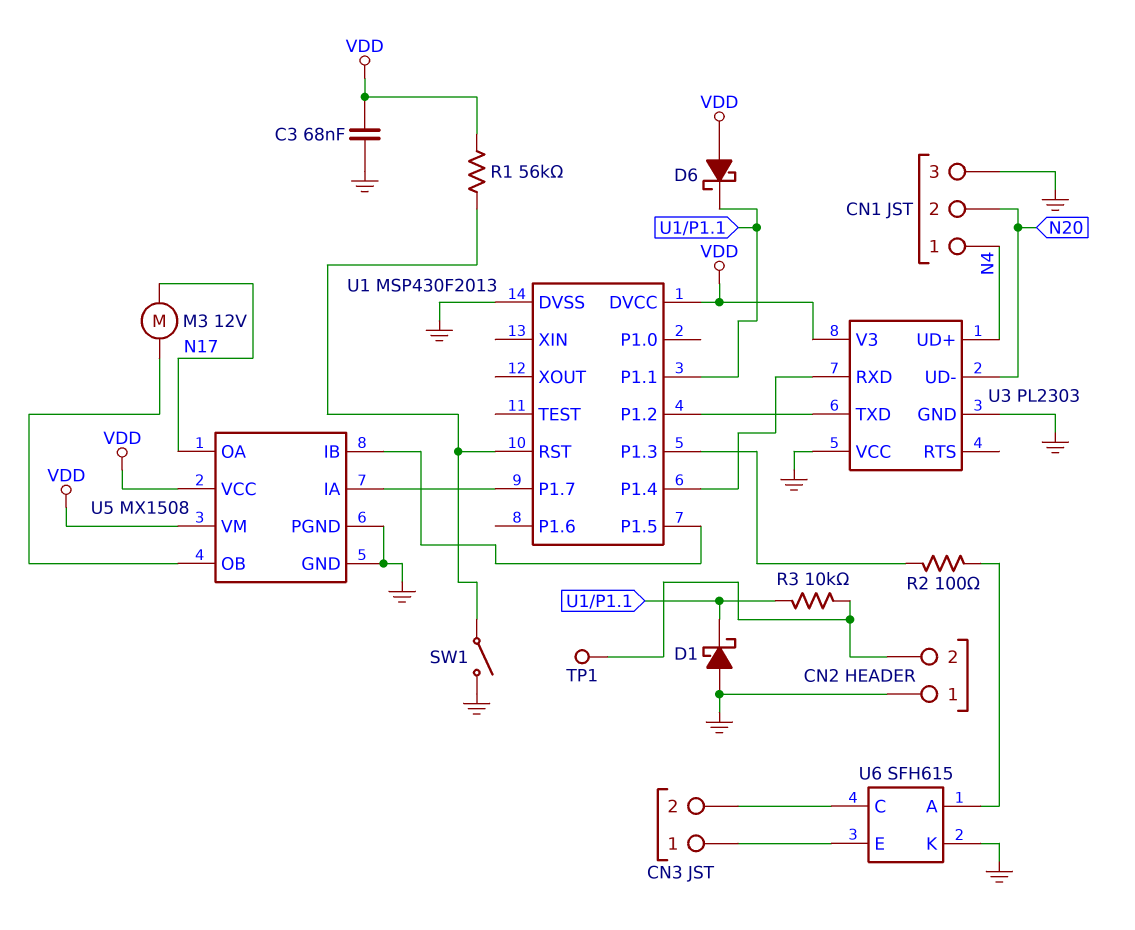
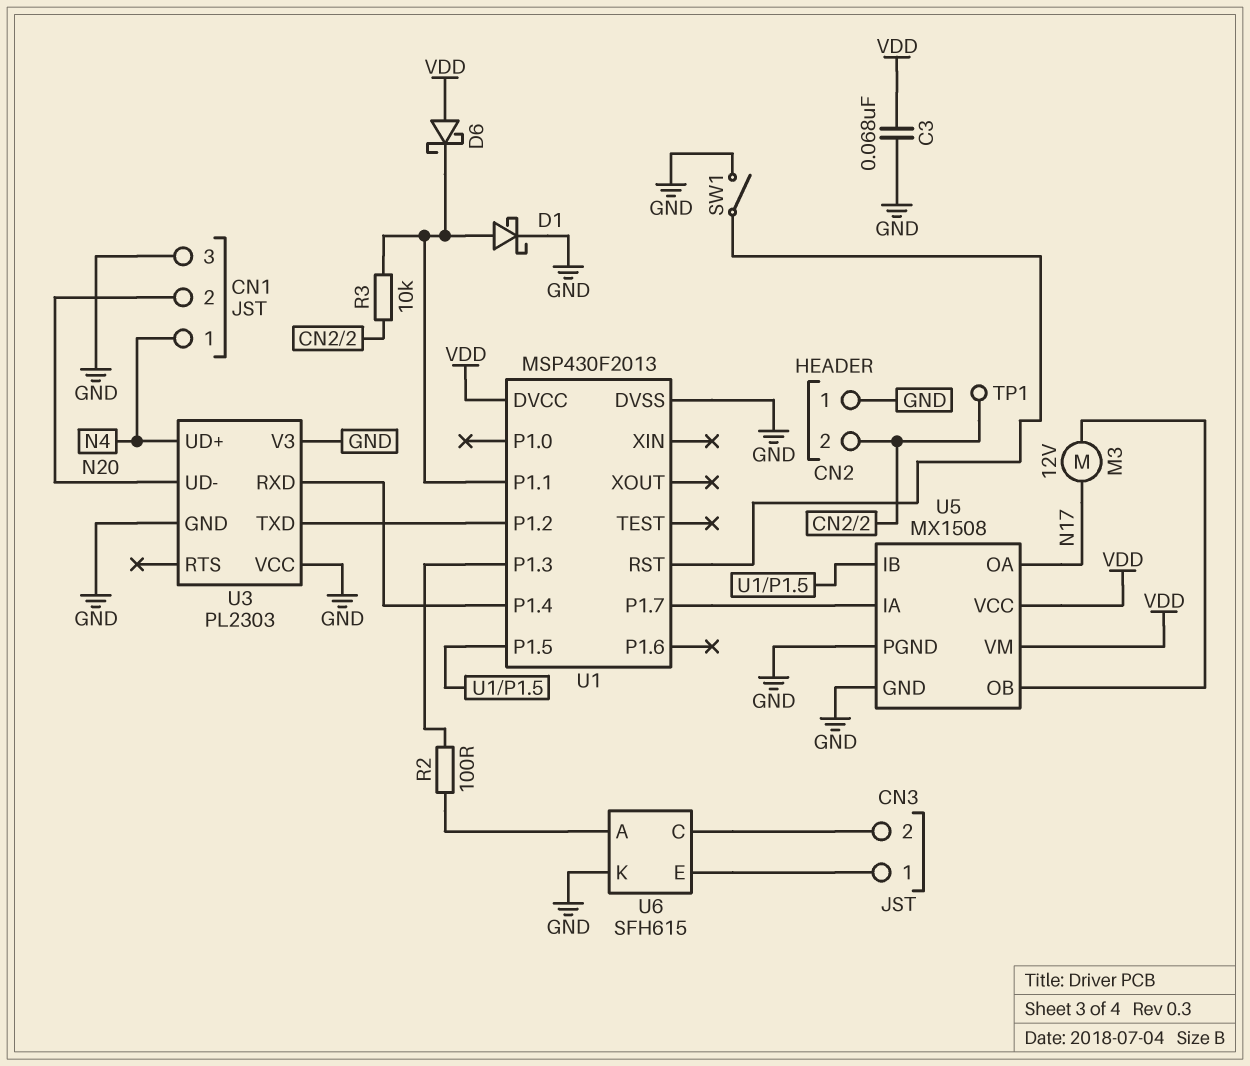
D1: schottky (A GND, K U1/P1.1) -> schottky (A U1/P1.1, K GND)
R1: 56k (U1/RST, VDD) -> none
U3 pin V3: VDD -> GND

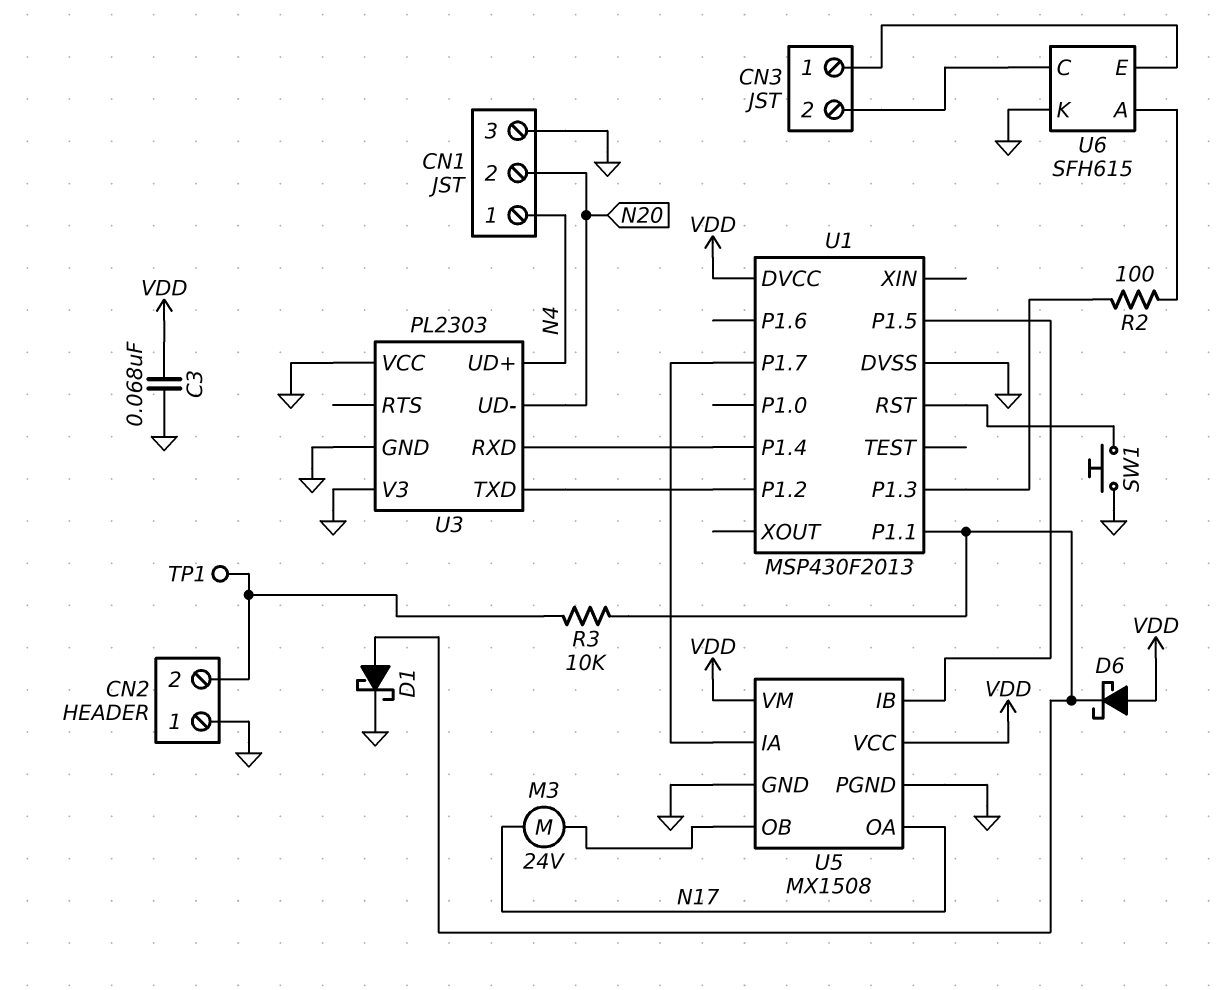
M3: motor 12V (N17, U5/OB) -> motor 24V (N17, U5/OB)
SW1: switch (GND, U1/RST) -> button (GND, U1/RST)

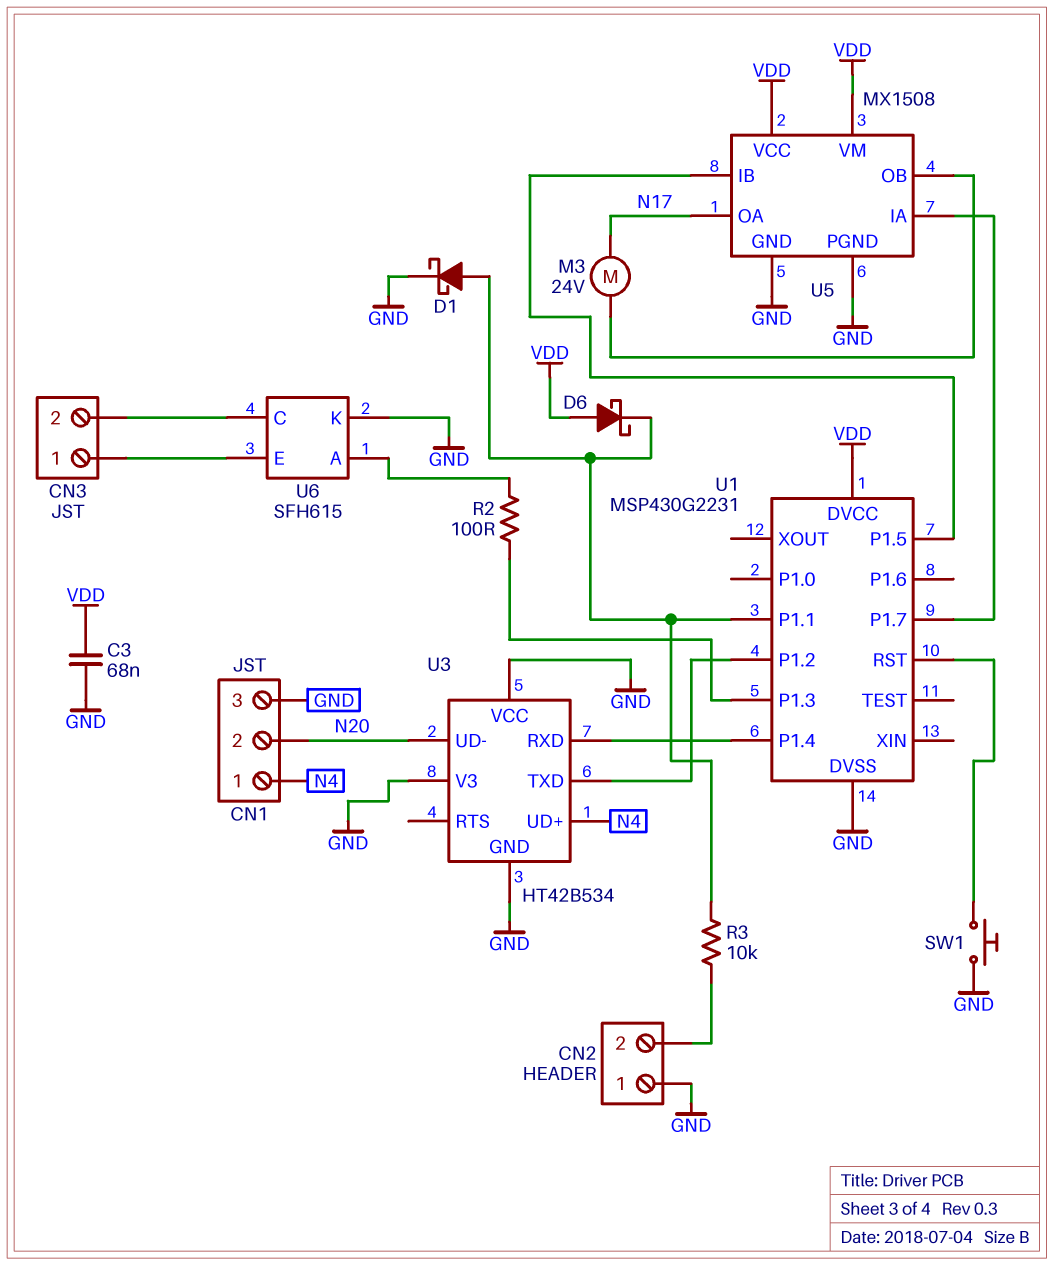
TP1: test point (CN2/2) -> none
U1: MSP430F2013 -> MSP430G2231
U3: PL2303 -> HT42B534

